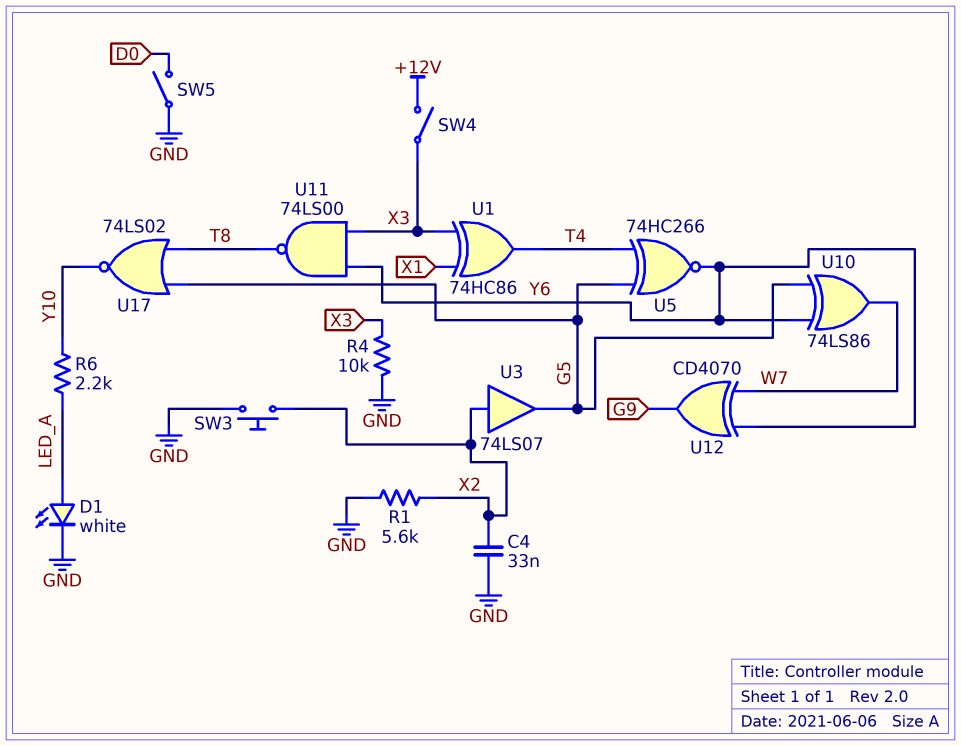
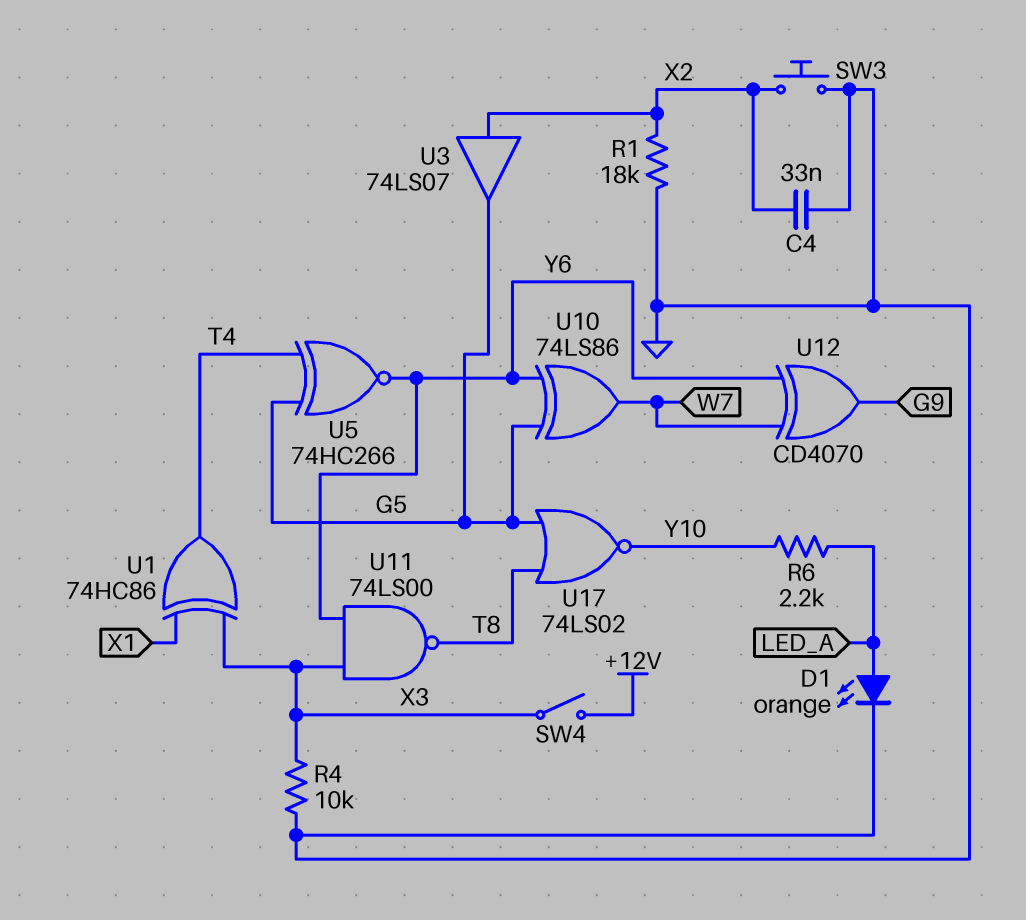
D1: LED white (A LED_A, K GND) -> LED orange (A LED_A, K GND)
R1: 5.6k (GND, X2) -> 18k (GND, X2)
SW5: switch (D0, GND) -> none

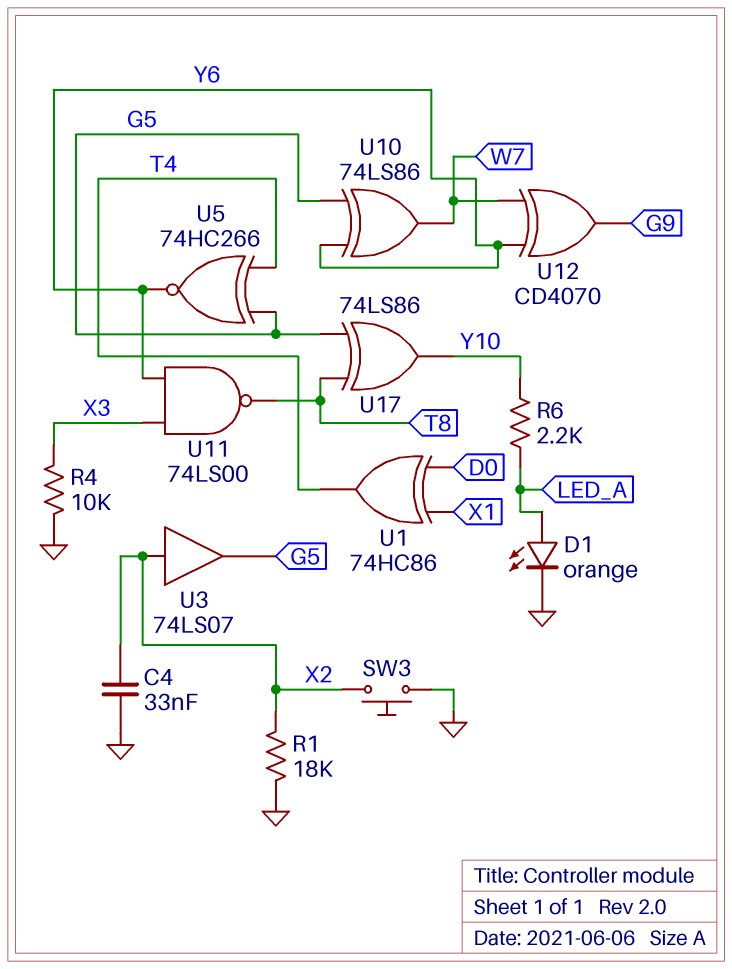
SW4: switch (+12V, X3) -> none
U1: XOR 74HC86 (in X1, in X3, out T4) -> XOR 74HC86 (in D0, in X1, out T4)
U17: NOR 74LS02 (in G5, in T8, out Y10) -> XOR 74LS86 (in G5, in T8, out Y10)

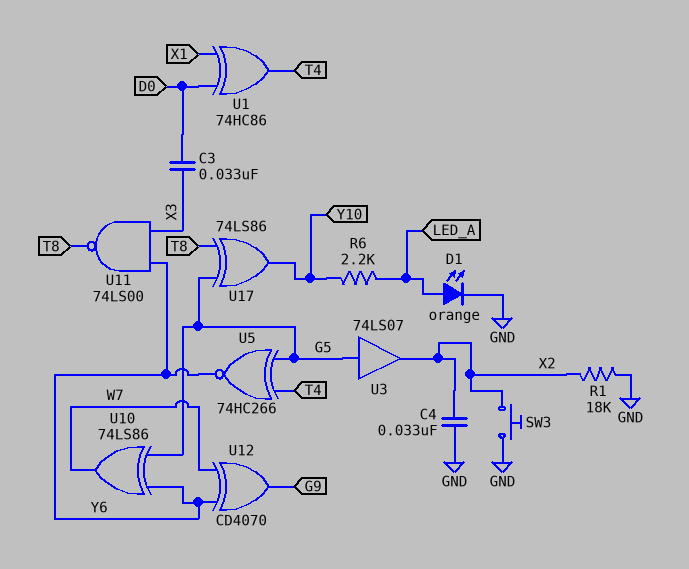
C3: none -> 33nF (D0, X3)
R4: 10k (GND, X3) -> none
U3: buffer 74LS07 (in X2, out G5) -> buffer 74LS07 (in G5, out X2)

